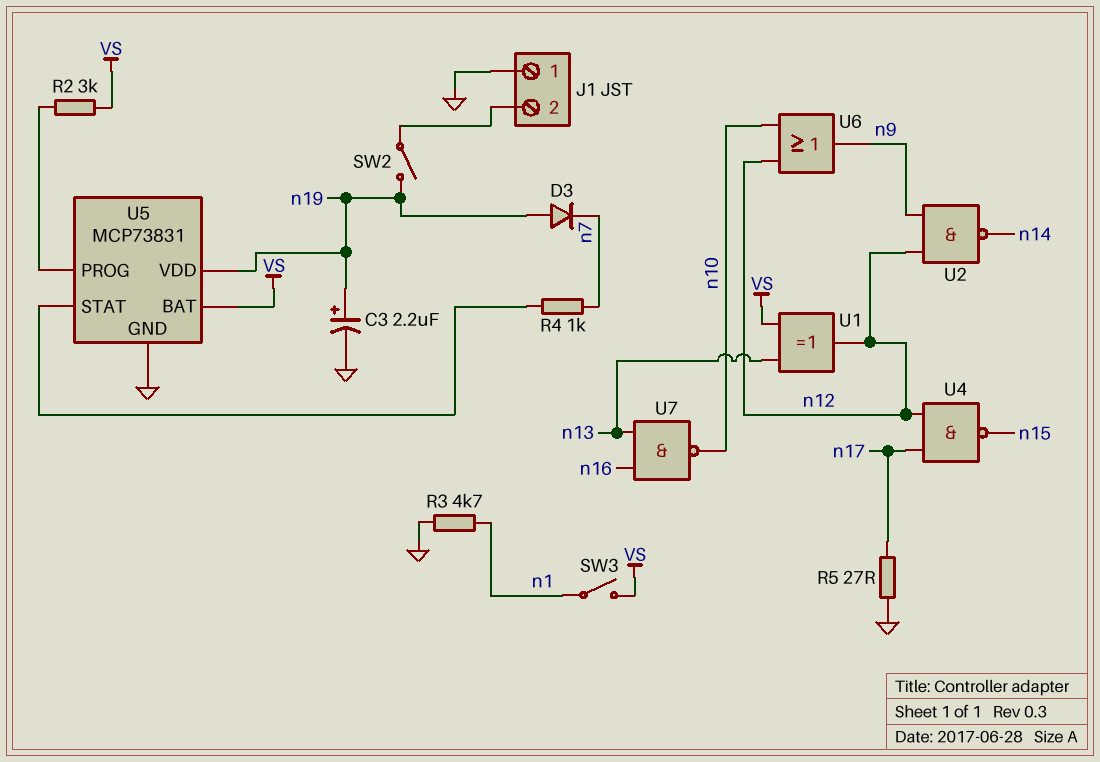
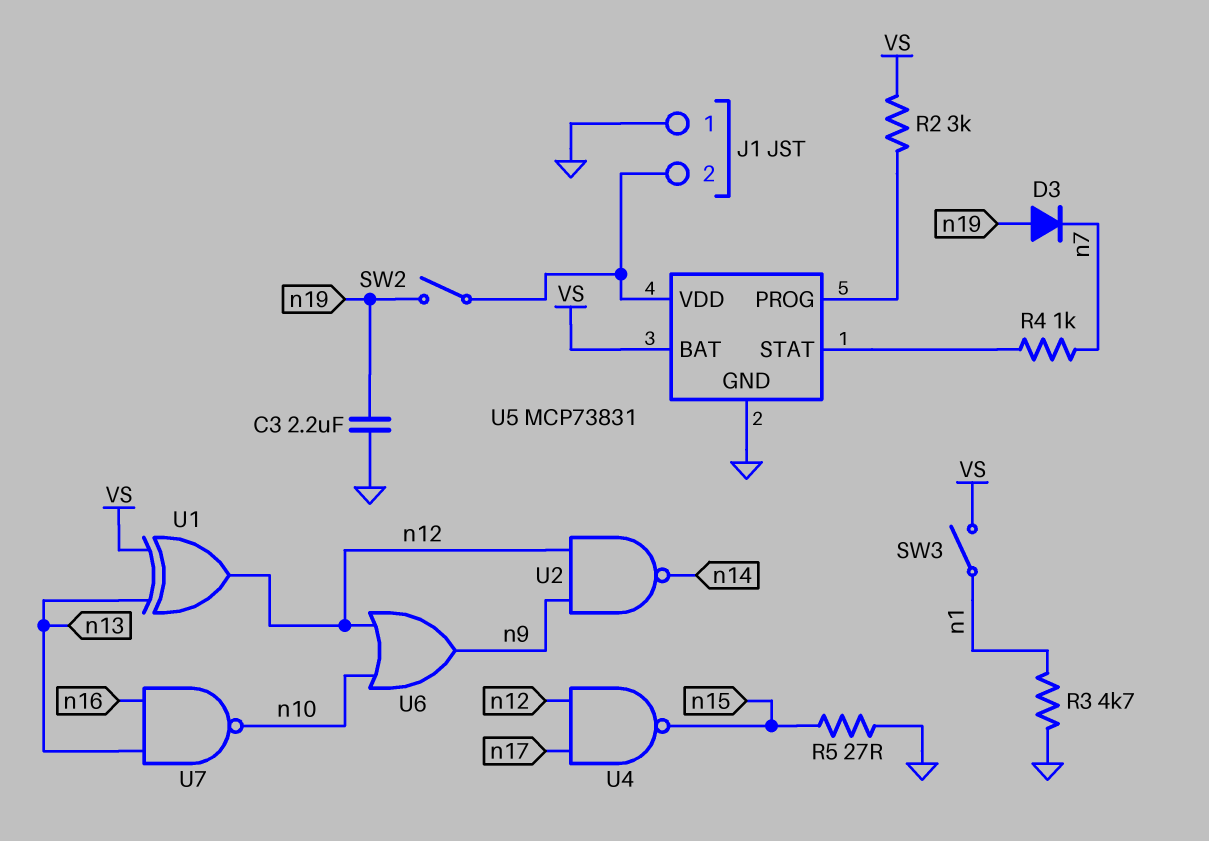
C3: 2.2uF (plus n19, minus GND) -> 2.2uF (GND, n19)
R5: 27 (GND, n17) -> 27 (GND, n15)
U5 pin VDD: n19 -> J1/2

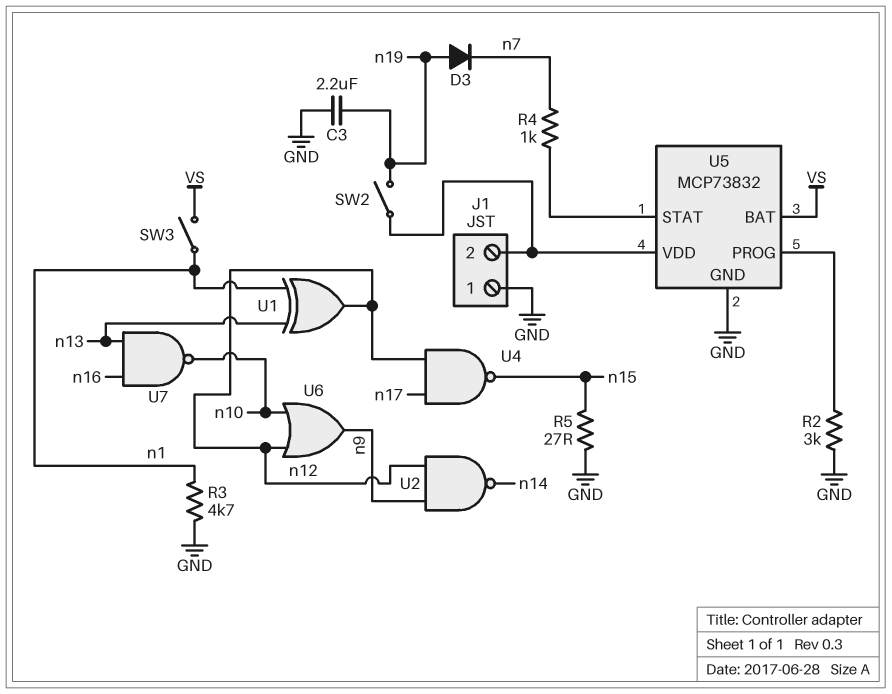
R2: 3k (U5/PROG, VS) -> 3k (GND, U5/PROG)
U1: XOR (in VS, in n13, out n12) -> XOR (in n1, in n13, out n12)
U5: MCP73831 -> MCP73832

